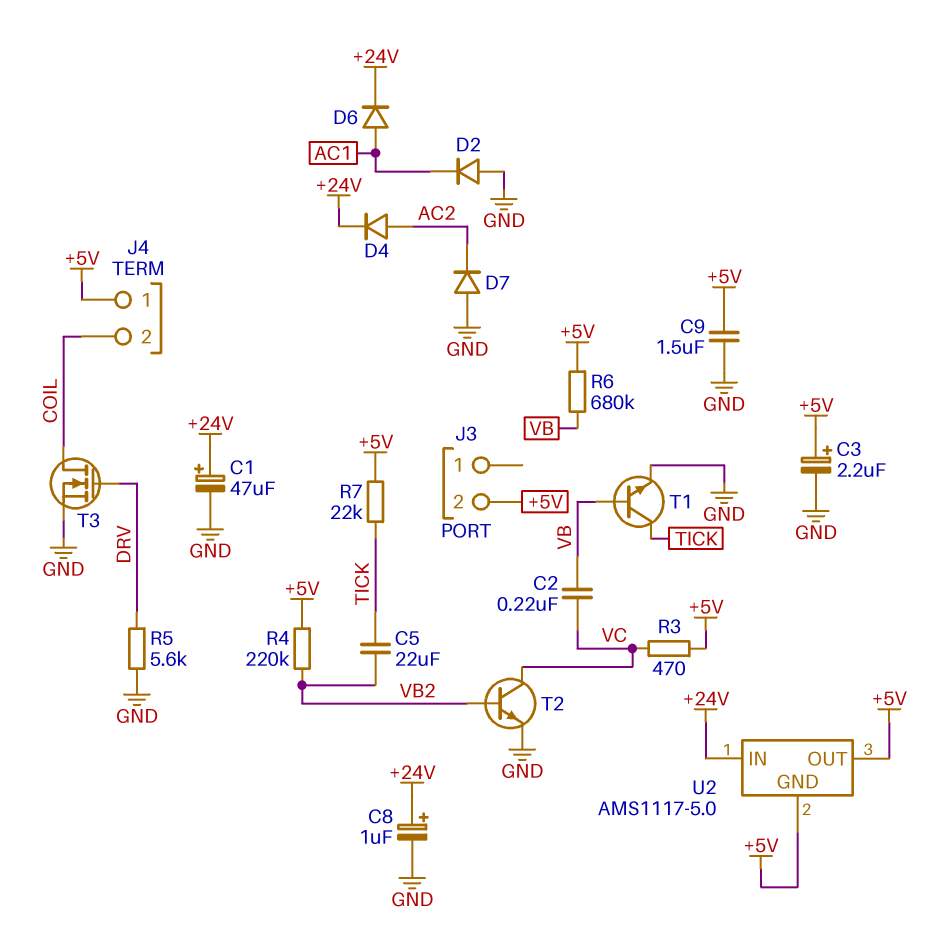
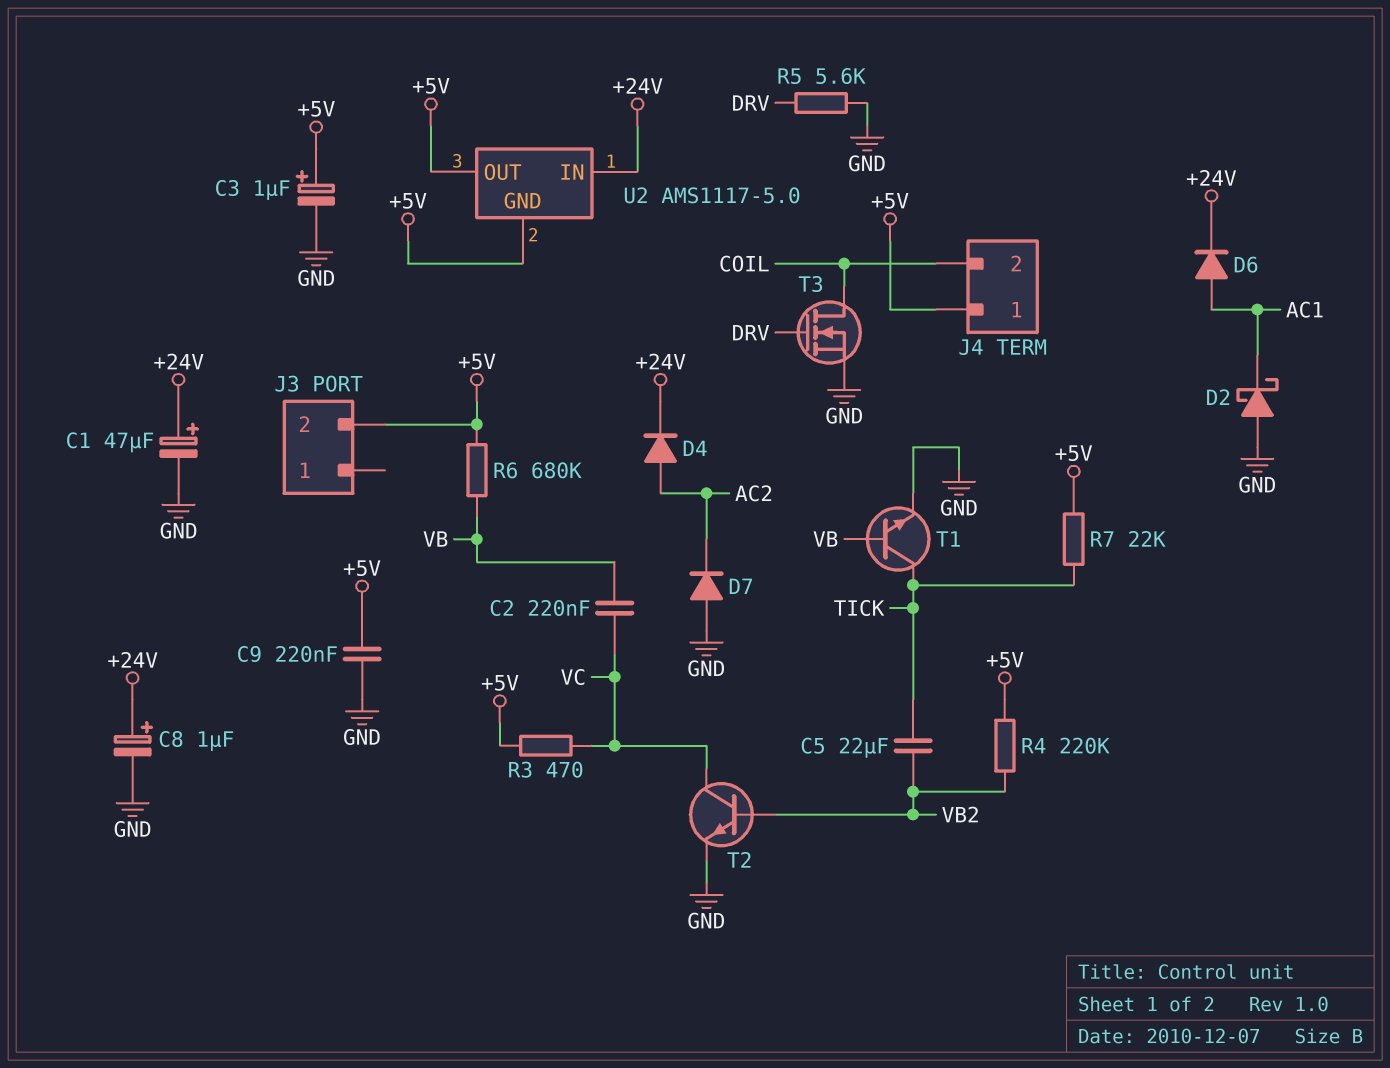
C3: 2.2uF (plus +5V, minus GND) -> 1uF (plus +5V, minus GND)
C9: 1.5uF (+5V, GND) -> 220nF (+5V, GND)
D2: diode (A GND, K AC1) -> schottky (A GND, K AC1)

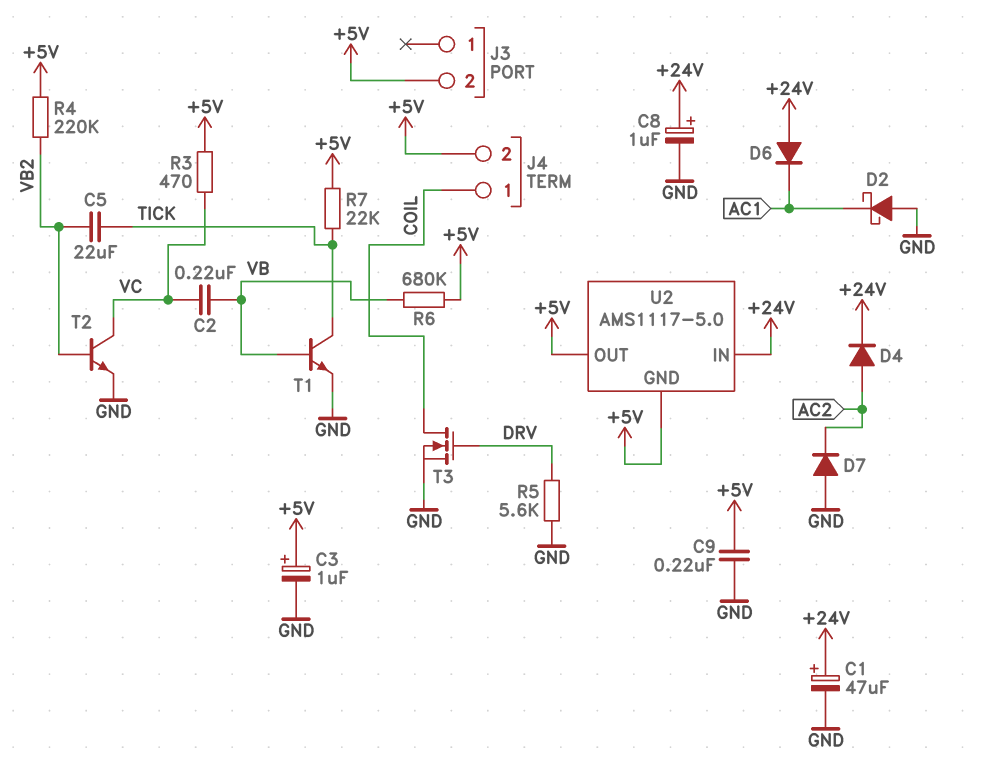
D6: diode (A AC1, K +24V) -> diode (A +24V, K AC1)
J4 pin 1: +5V -> COIL
J4 pin 2: COIL -> +5V

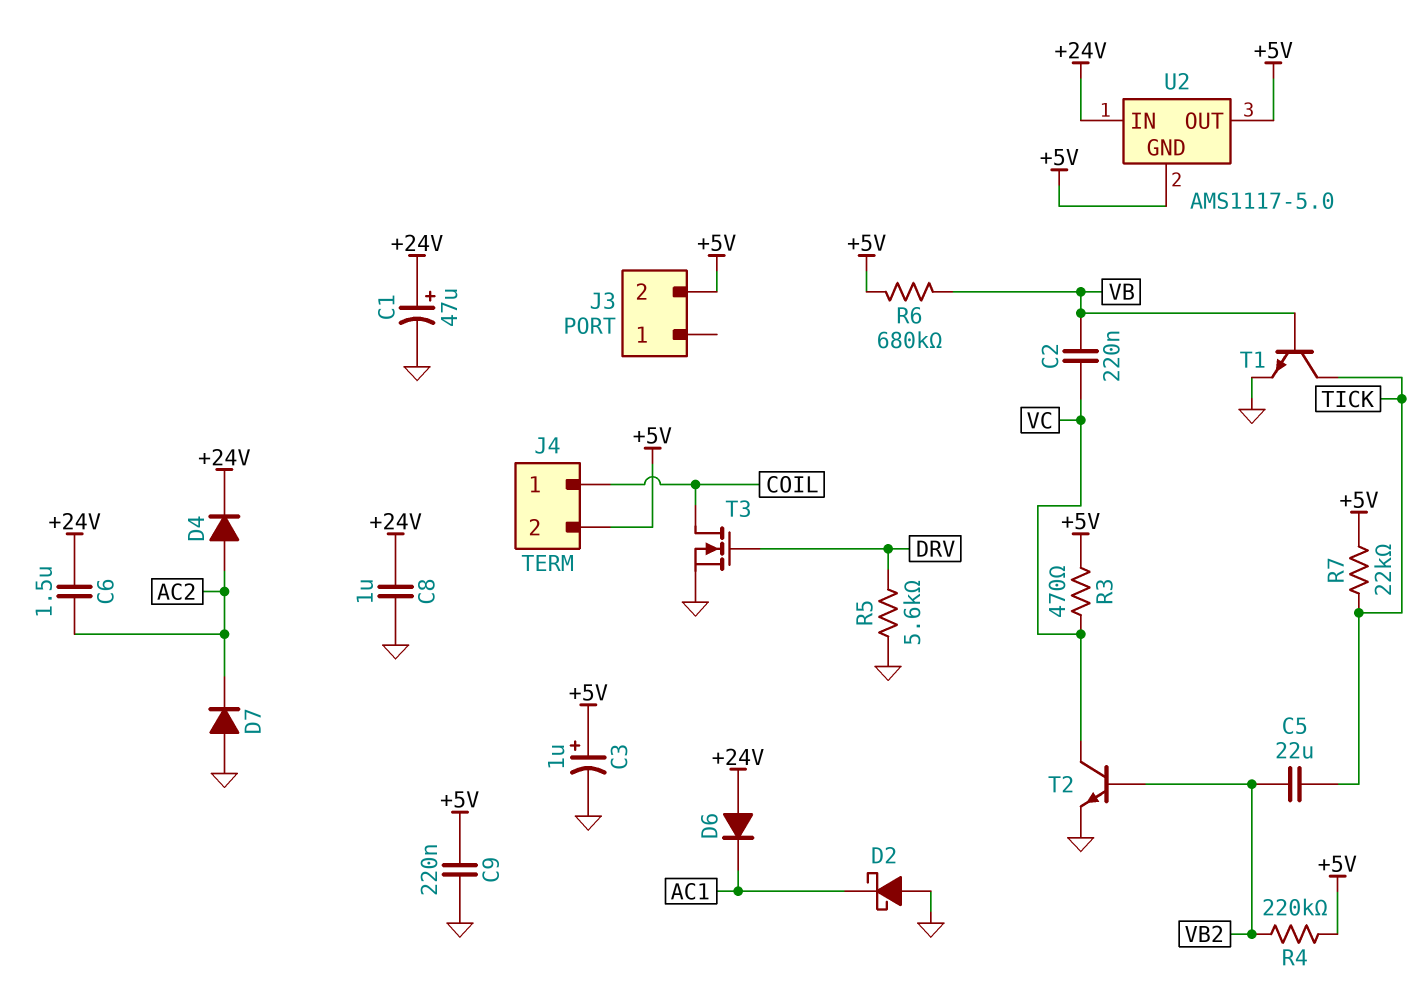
C6: none -> 1.5uF (+24V, AC2)
C8: 1uF (plus +24V, minus GND) -> 1uF (+24V, GND)

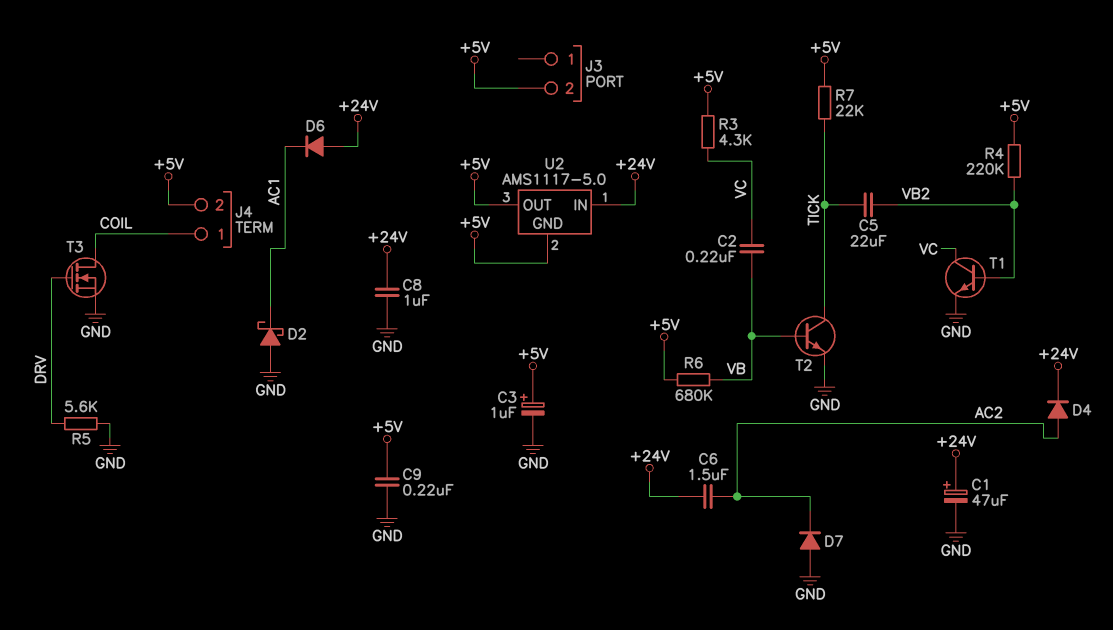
R3: 470 (+5V, VC) -> 4.3k (+5V, VC)
T1: NPN (B VB, C TICK, E GND) -> NPN (B VB2, C VC, E GND)
T2: NPN (B VB2, C VC, E GND) -> NPN (B VB, C TICK, E GND)

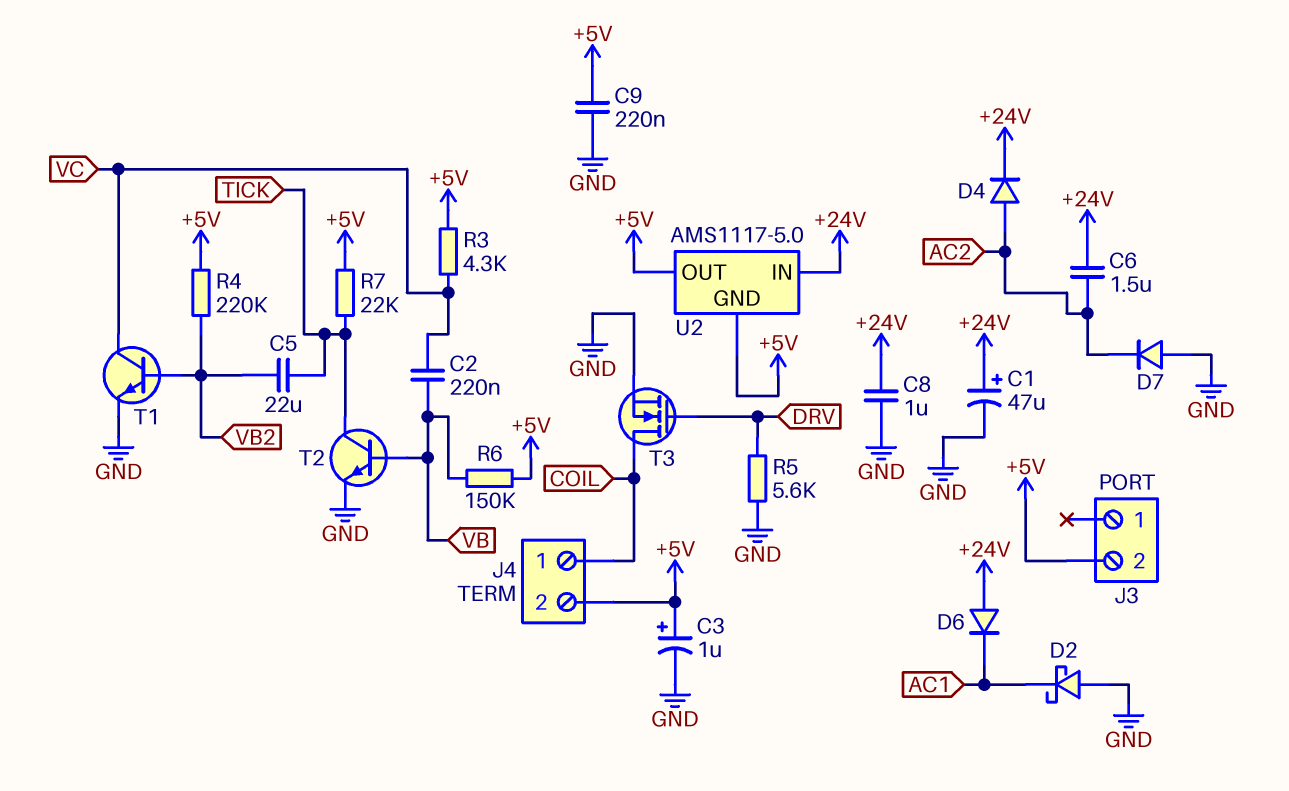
R6: 680k (+5V, VB) -> 150k (+5V, VB)

